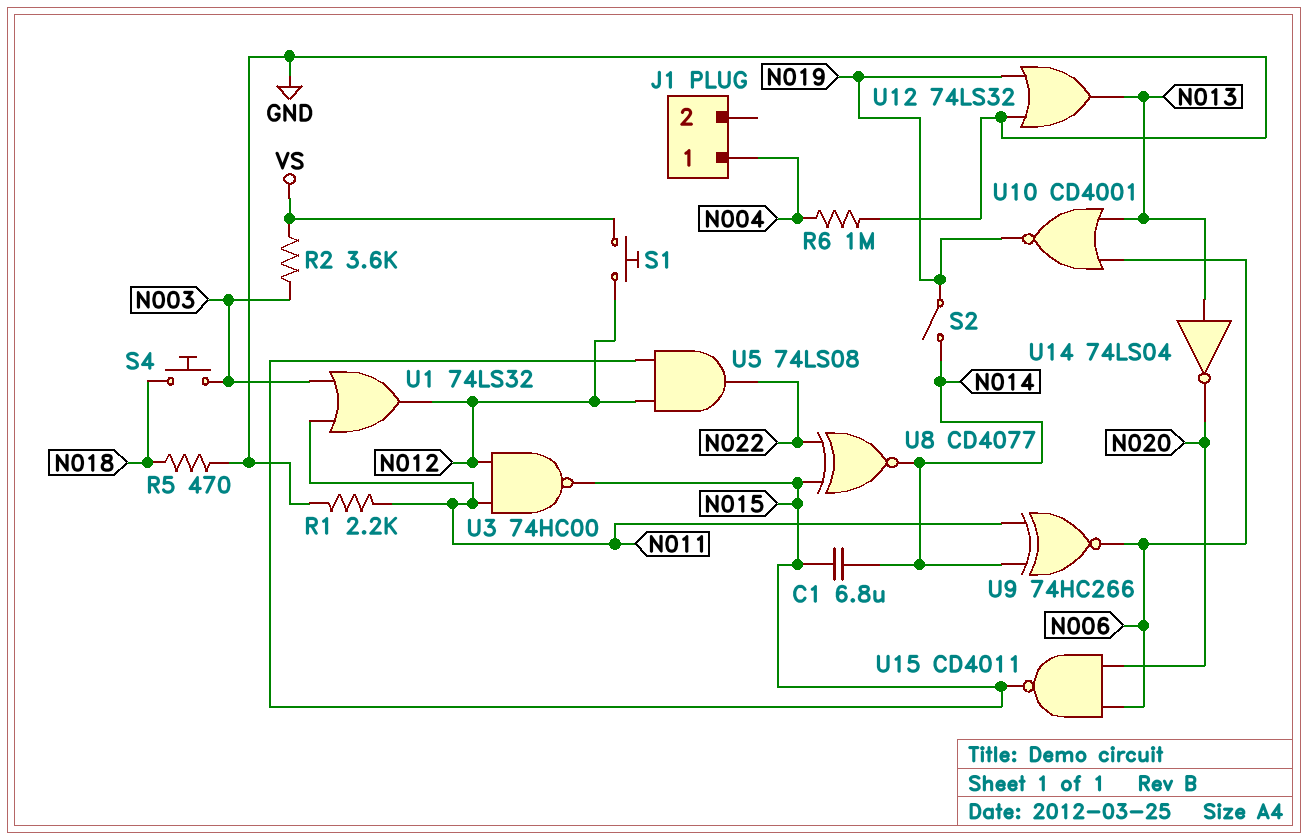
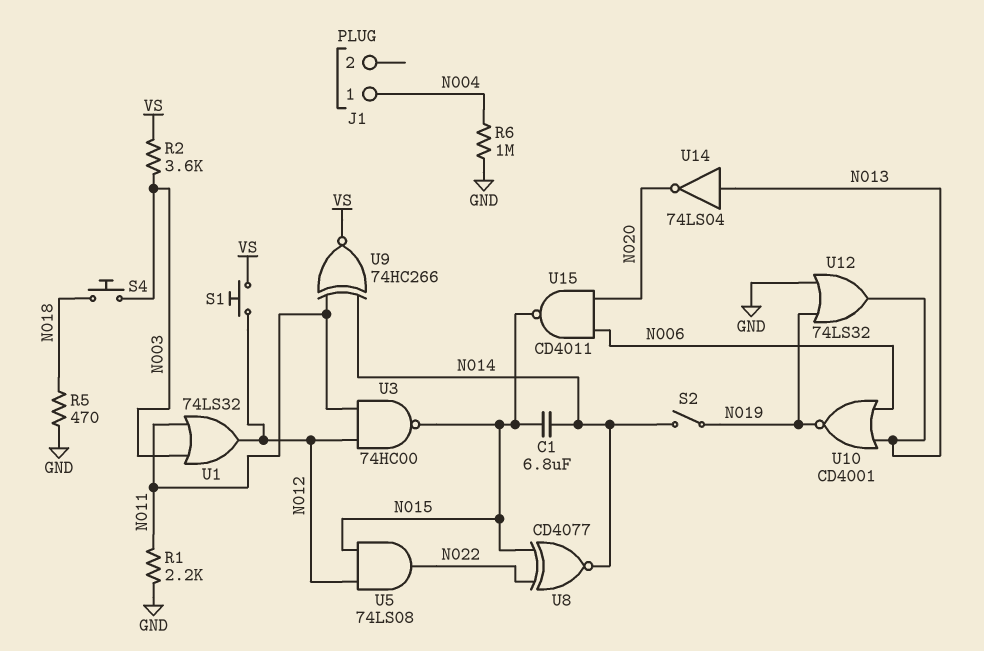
U9: XNOR 74HC266 (in N011, in N014, out N006) -> XNOR 74HC266 (in N011, in N014, out VS)

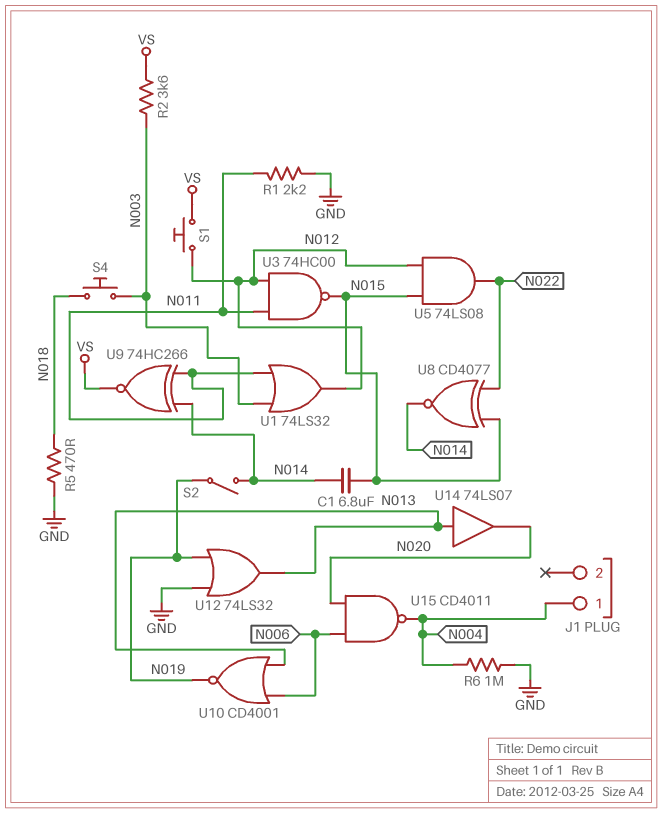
U14: NOT 74LS04 (in N013, out N020) -> buffer 74LS07 (in N013, out N020)
U15: NAND CD4011 (in N006, in N020, out N015) -> NAND CD4011 (in N006, in N020, out N004)

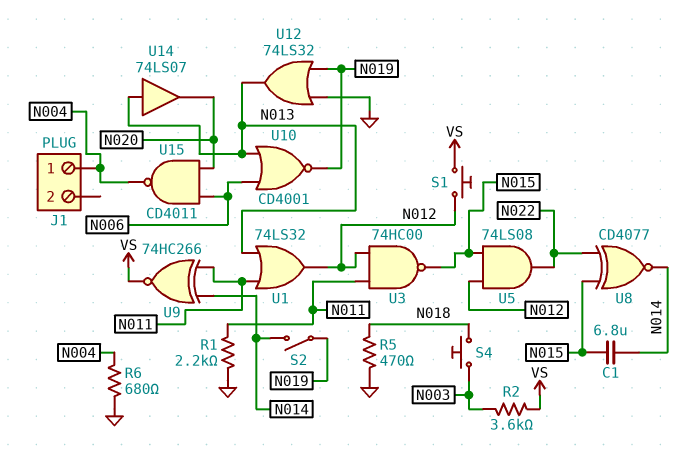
R6: 1M (GND, N004) -> 680 (GND, N004)
U1: OR 74LS32 (in N003, in N011, out N012) -> OR 74LS32 (in N011, in N013, out N012)

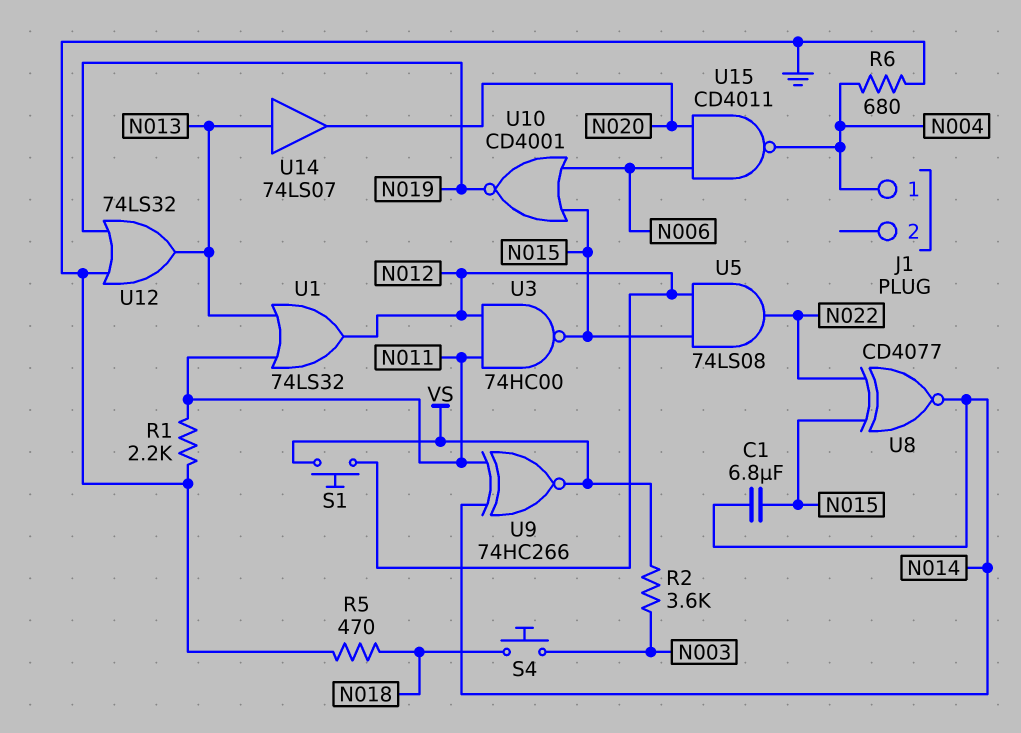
S2: switch (N014, N019) -> none
U10: NOR CD4001 (in N006, in N013, out N019) -> NOR CD4001 (in N006, in N015, out N019)

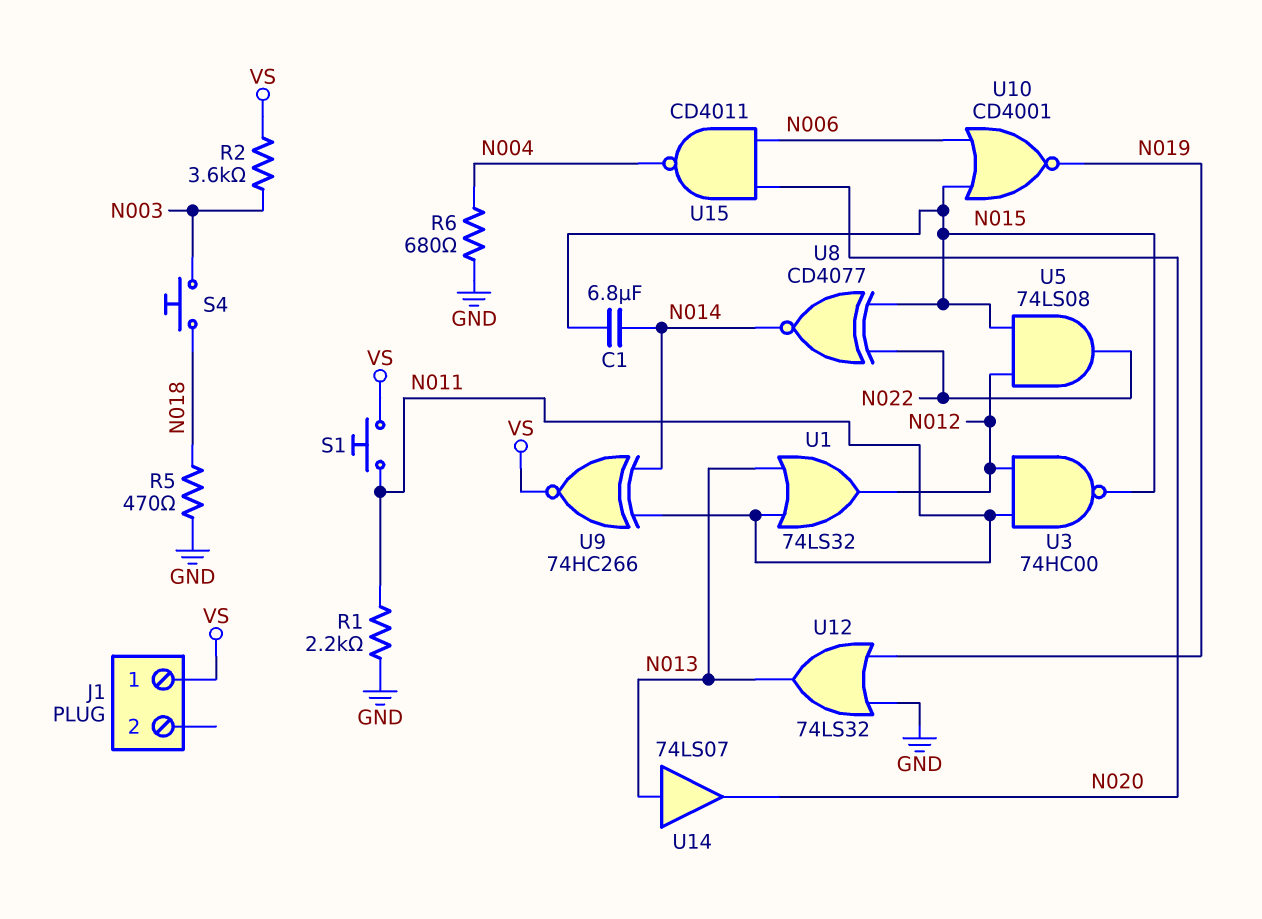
J1 pin 1: N004 -> VS
S1: button (N012, VS) -> button (N011, VS)

